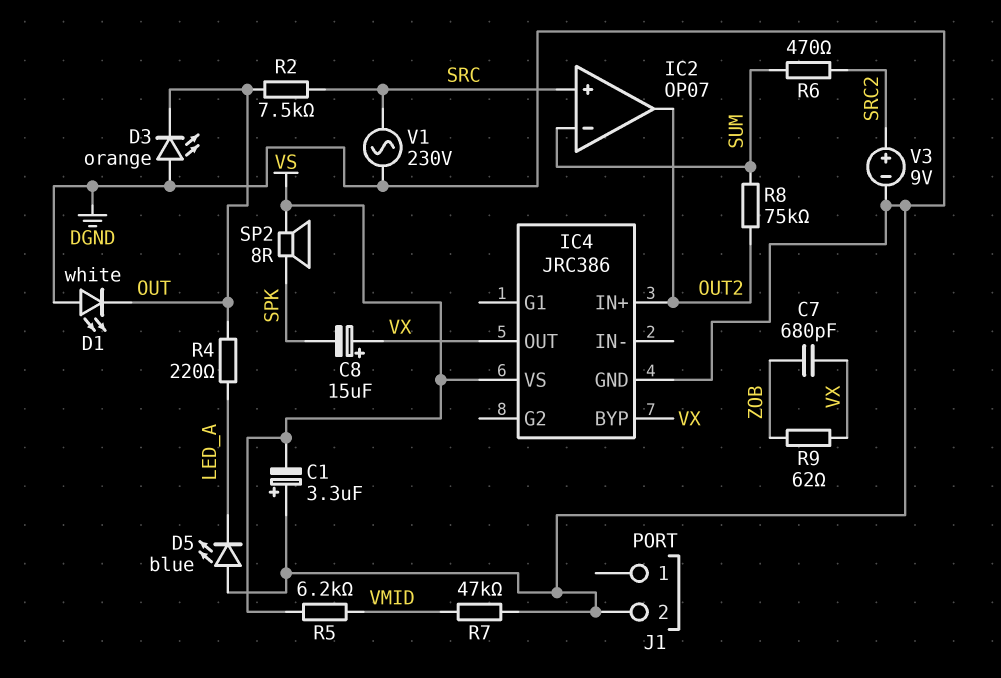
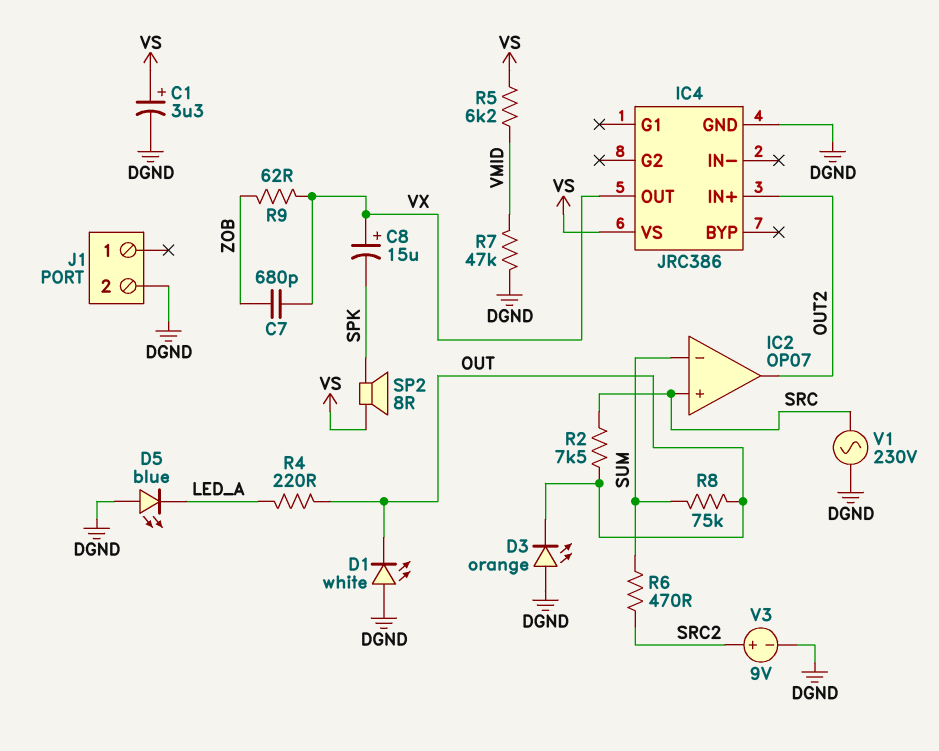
C1: 3.3uF (plus DGND, minus VS) -> 3.3uF (plus VS, minus DGND)
IC4 pin BYP: VX -> none
R8: 75k (OUT2, SUM) -> 75k (OUT, SUM)

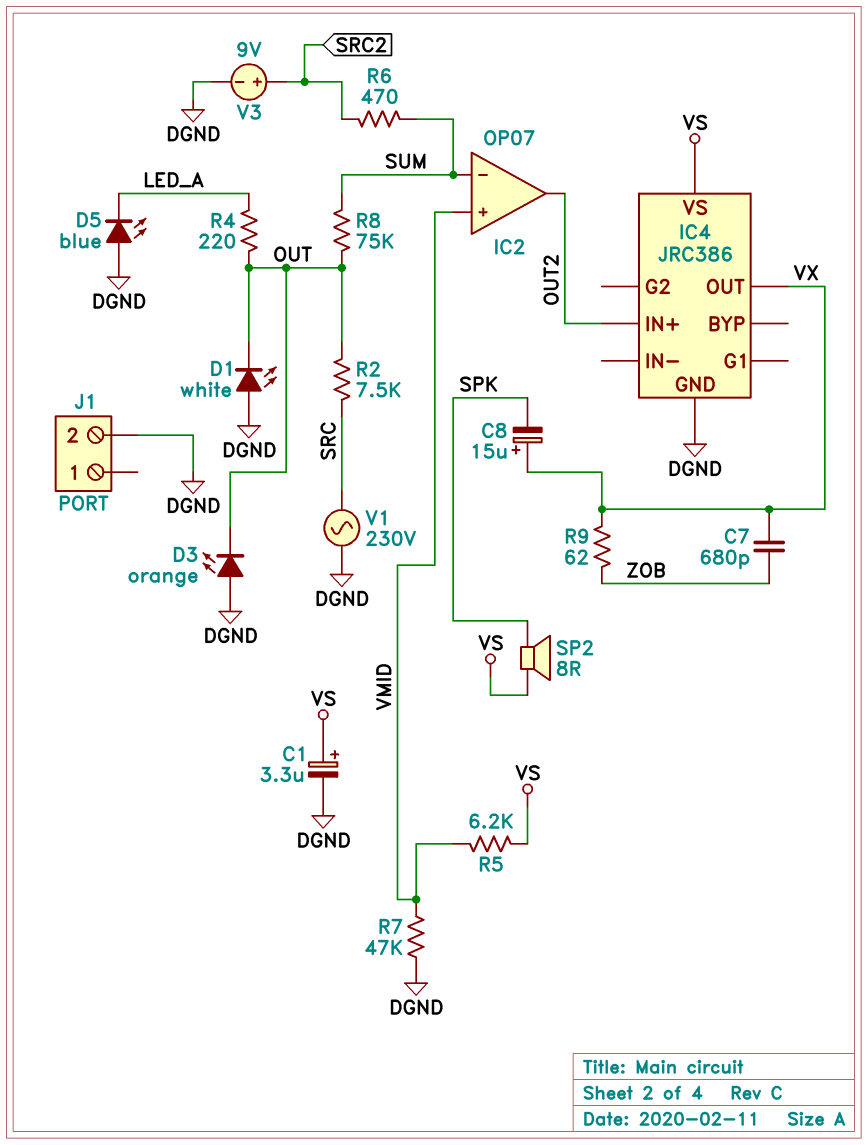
IC2 pin in+: SRC -> VMID

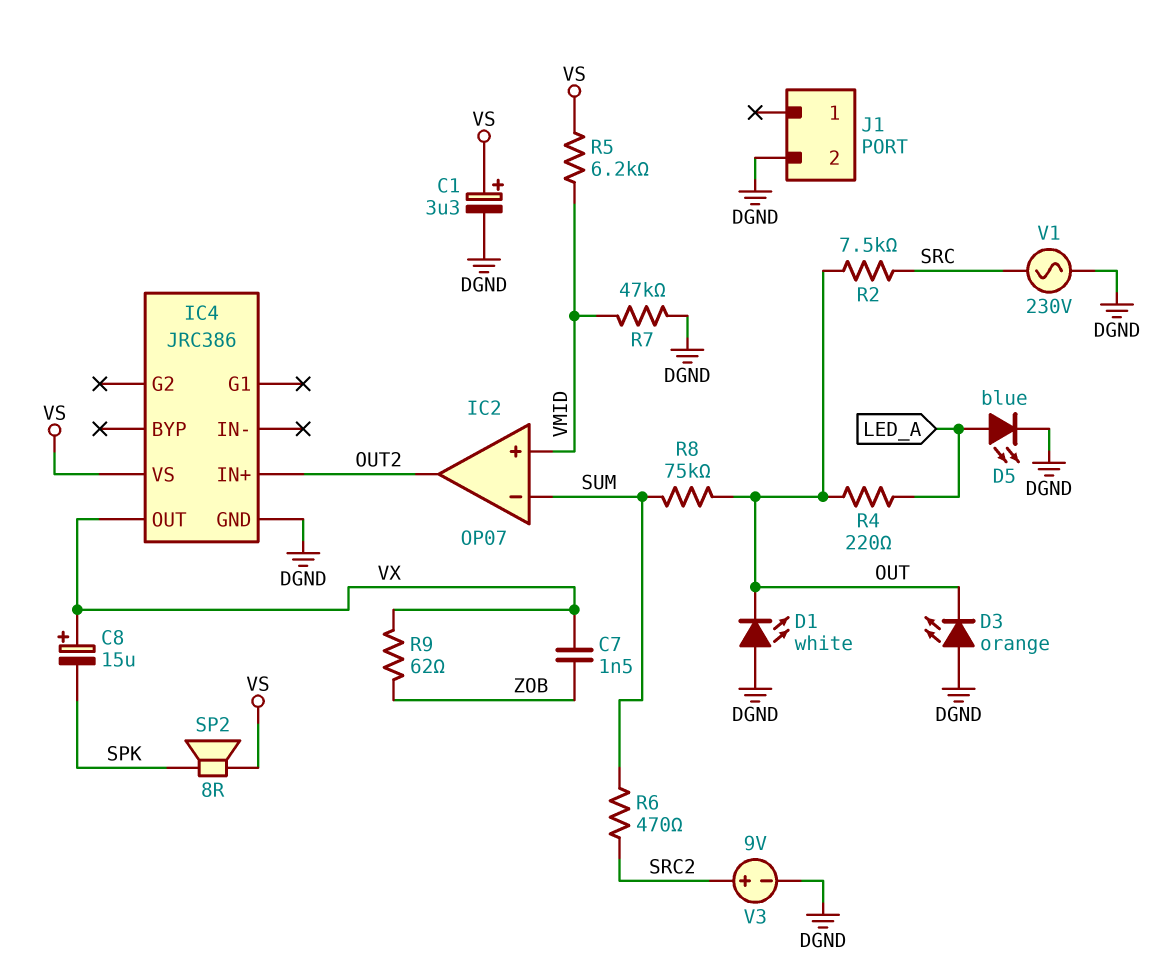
C7: 680pF (VX, ZOB) -> 1.5nF (VX, ZOB)
D5: LED blue (A DGND, K LED_A) -> LED blue (A LED_A, K DGND)

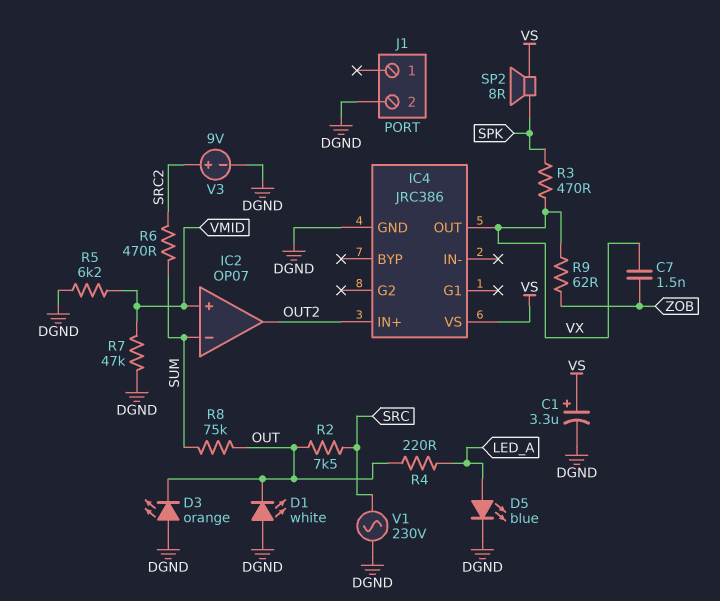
C8: 15uF (plus VX, minus SPK) -> none
R3: none -> 470 (SPK, VX)
R5: 6.2k (VMID, VS) -> 6.2k (DGND, VMID)

